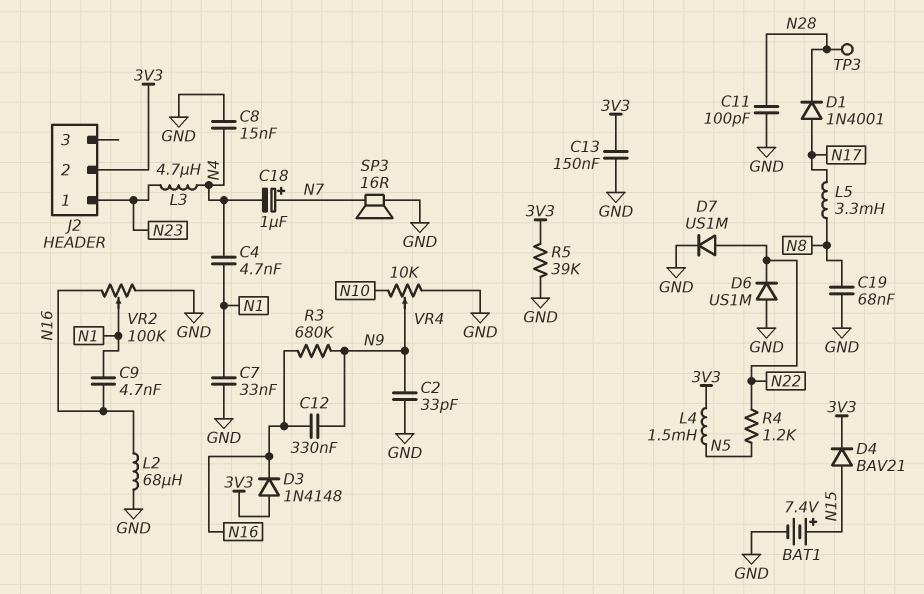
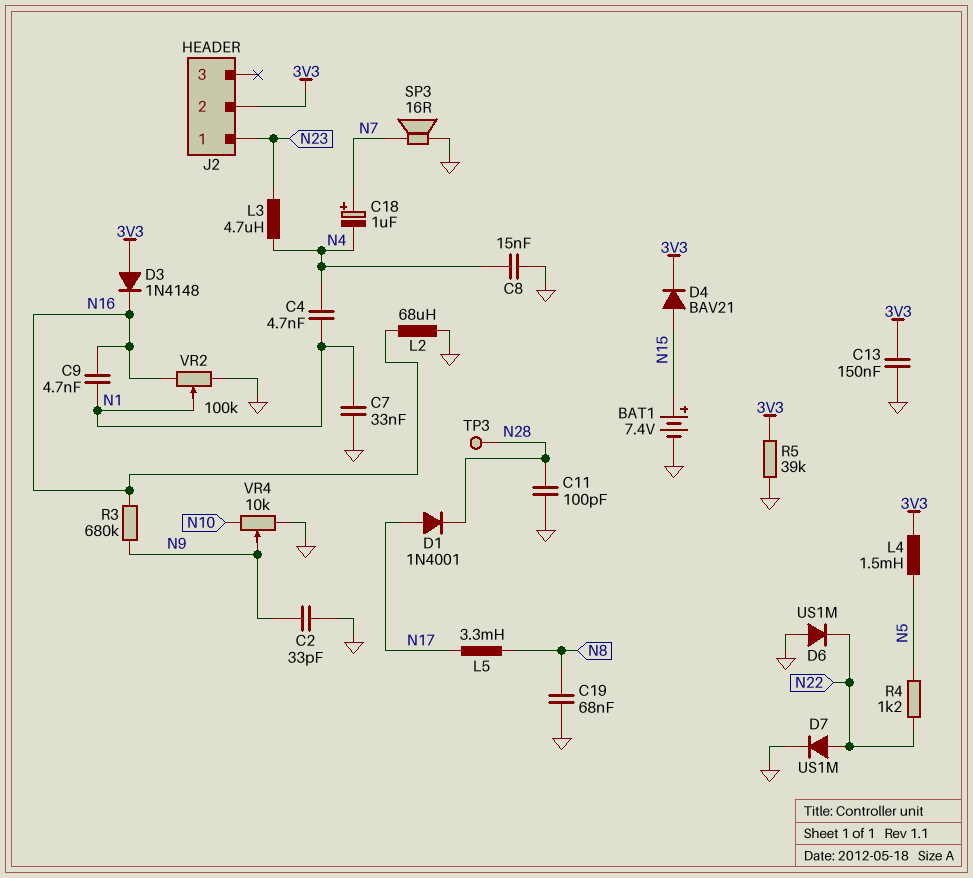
C12: 330nF (N9, N16) -> none

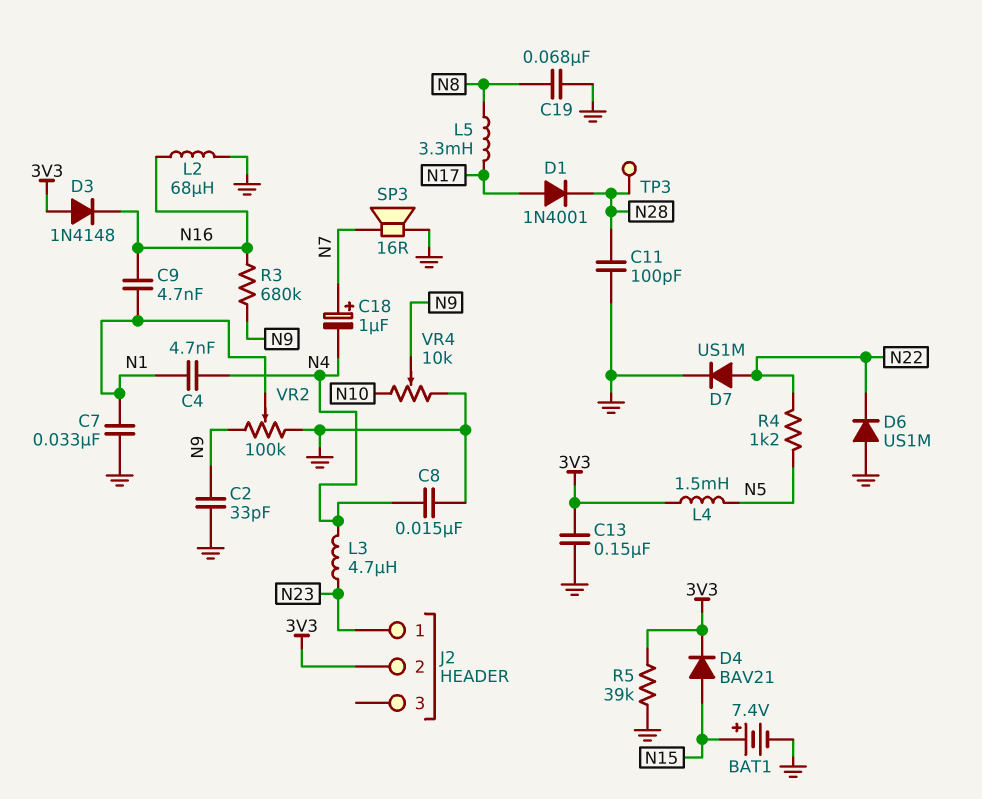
VR2: 100k (GND, N16, wiper N1) -> 100k (GND, N9, wiper N1)

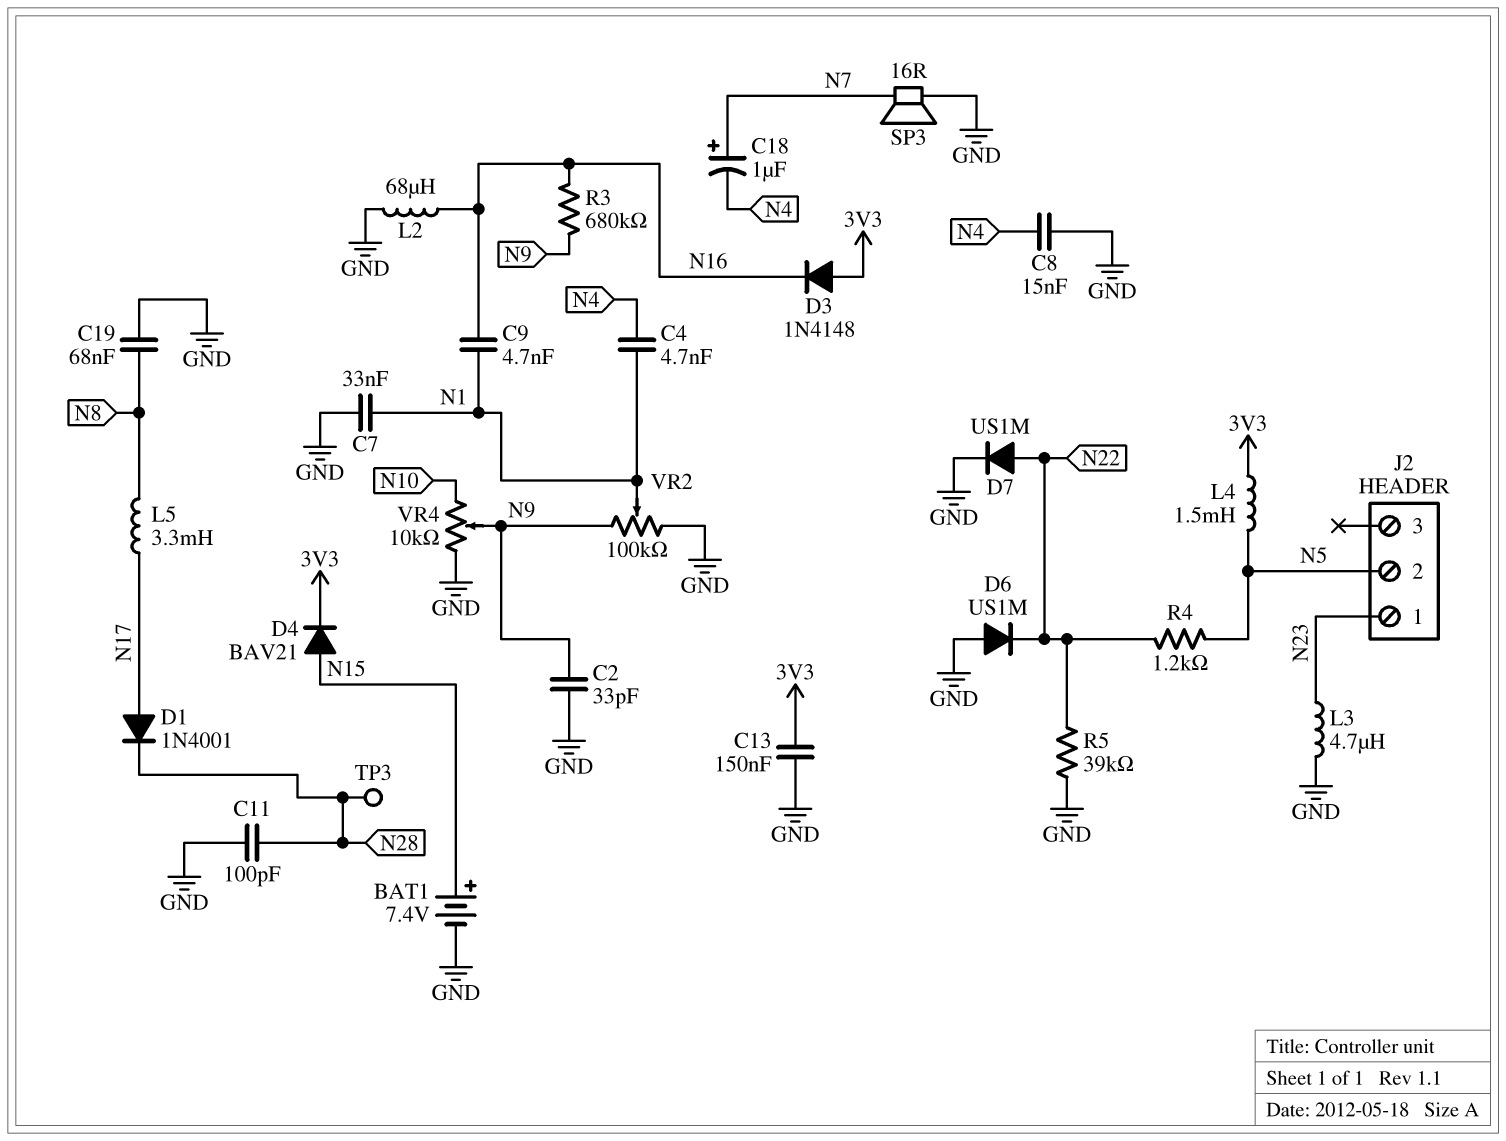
J2 pin 2: 3V3 -> N5
L3: 4.7uH (N4, N23) -> 4.7uH (GND, N23)
R5: 39k (3V3, GND) -> 39k (GND, N22)

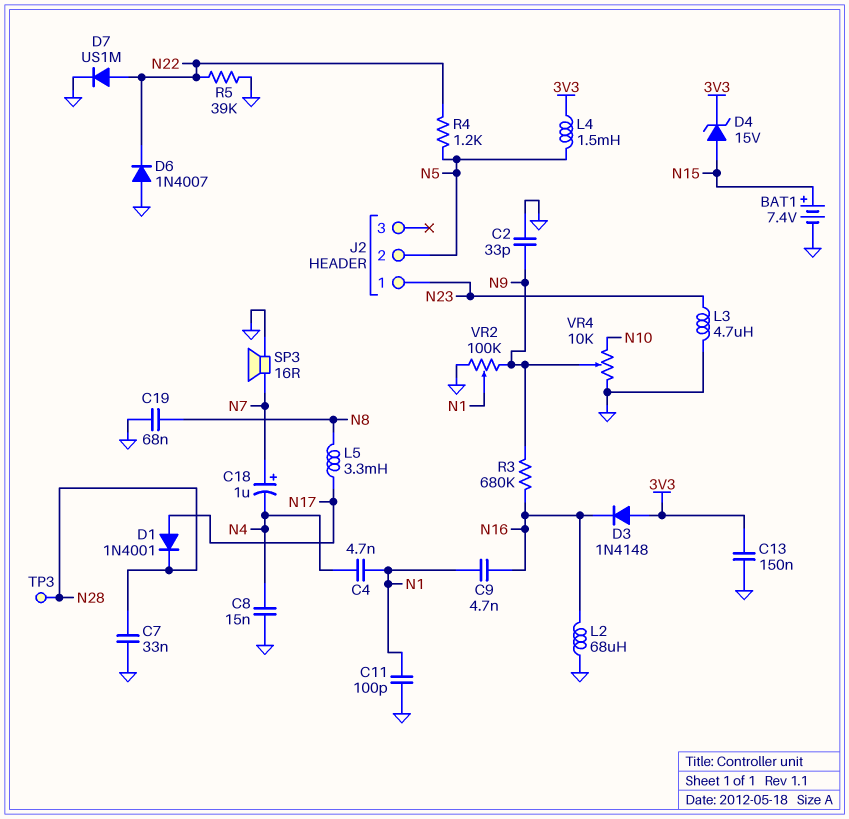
C7: 33nF (GND, N1) -> 33nF (GND, N28)
C11: 100pF (GND, N28) -> 100pF (GND, N1)
D4: diode BAV21 (A N15, K 3V3) -> zener 15V (A N15, K 3V3)
D6: diode US1M (A GND, K N22) -> diode 1N4007 (A GND, K N22)

